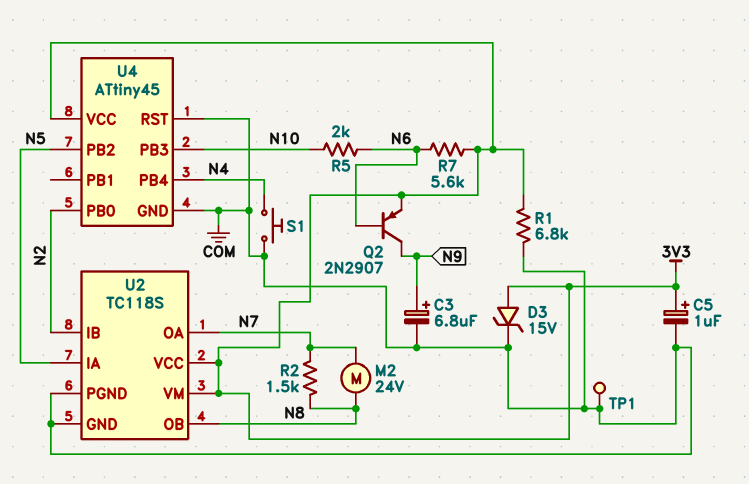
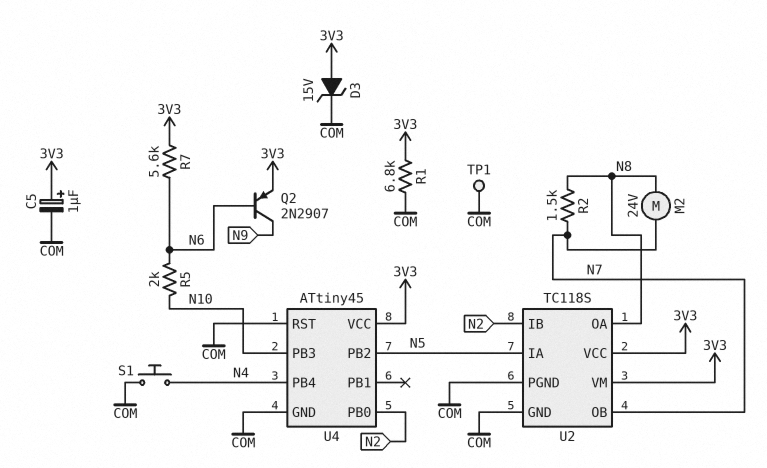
C3: 6.8uF (plus N9, minus COM) -> none
U2 pin OA: N7 -> N8
U2 pin OB: N8 -> N7

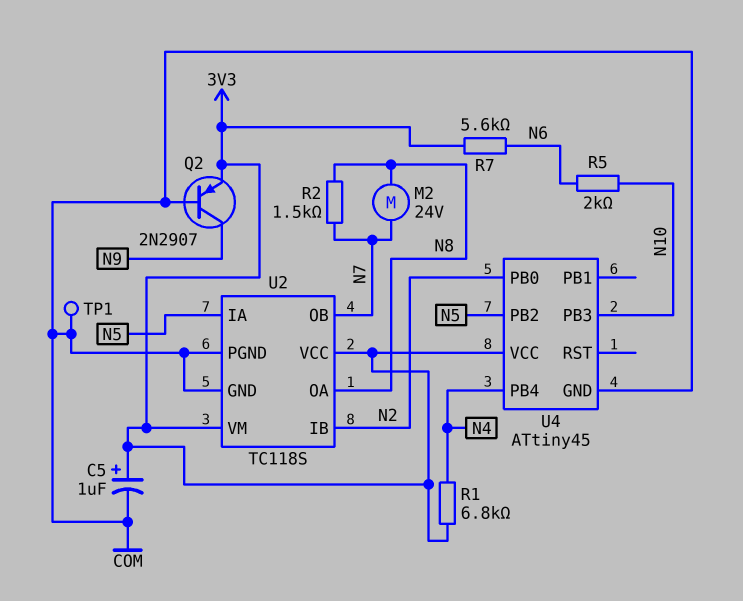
D3: zener 15V (A 3V3, K COM) -> none
Q2: PNP 2N2907 (B N6, C N9, E 3V3) -> PNP 2N2907 (B COM, C N9, E 3V3)
R1: 6.8k (3V3, COM) -> 6.8k (3V3, N4)
S1: button (COM, N4) -> none
U4 pin RST: COM -> none

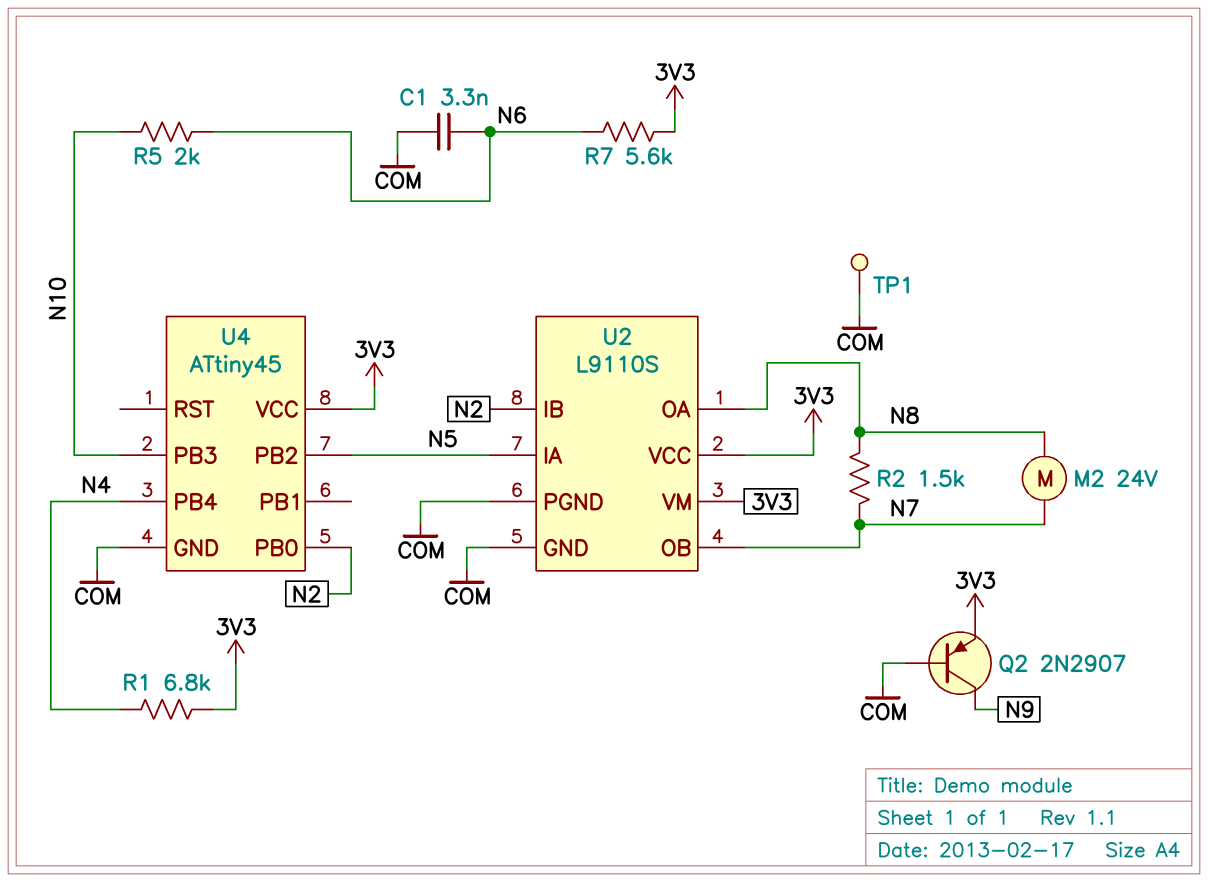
C1: none -> 3.3nF (COM, N6)
C5: 1uF (plus 3V3, minus COM) -> none
U2: TC118S -> L9110S

